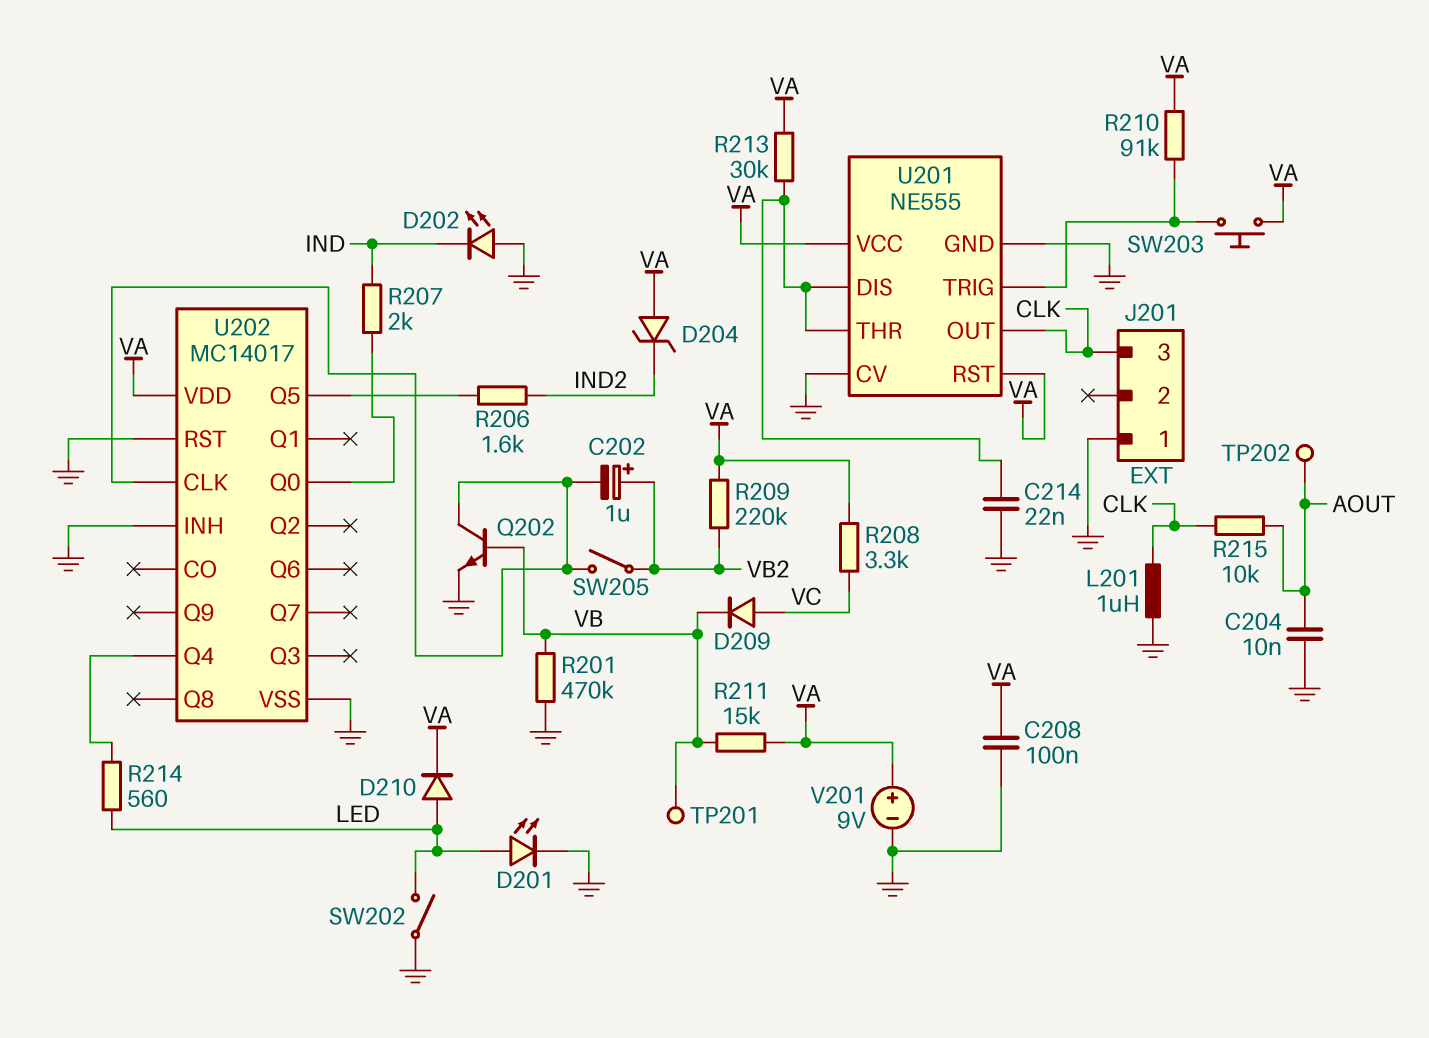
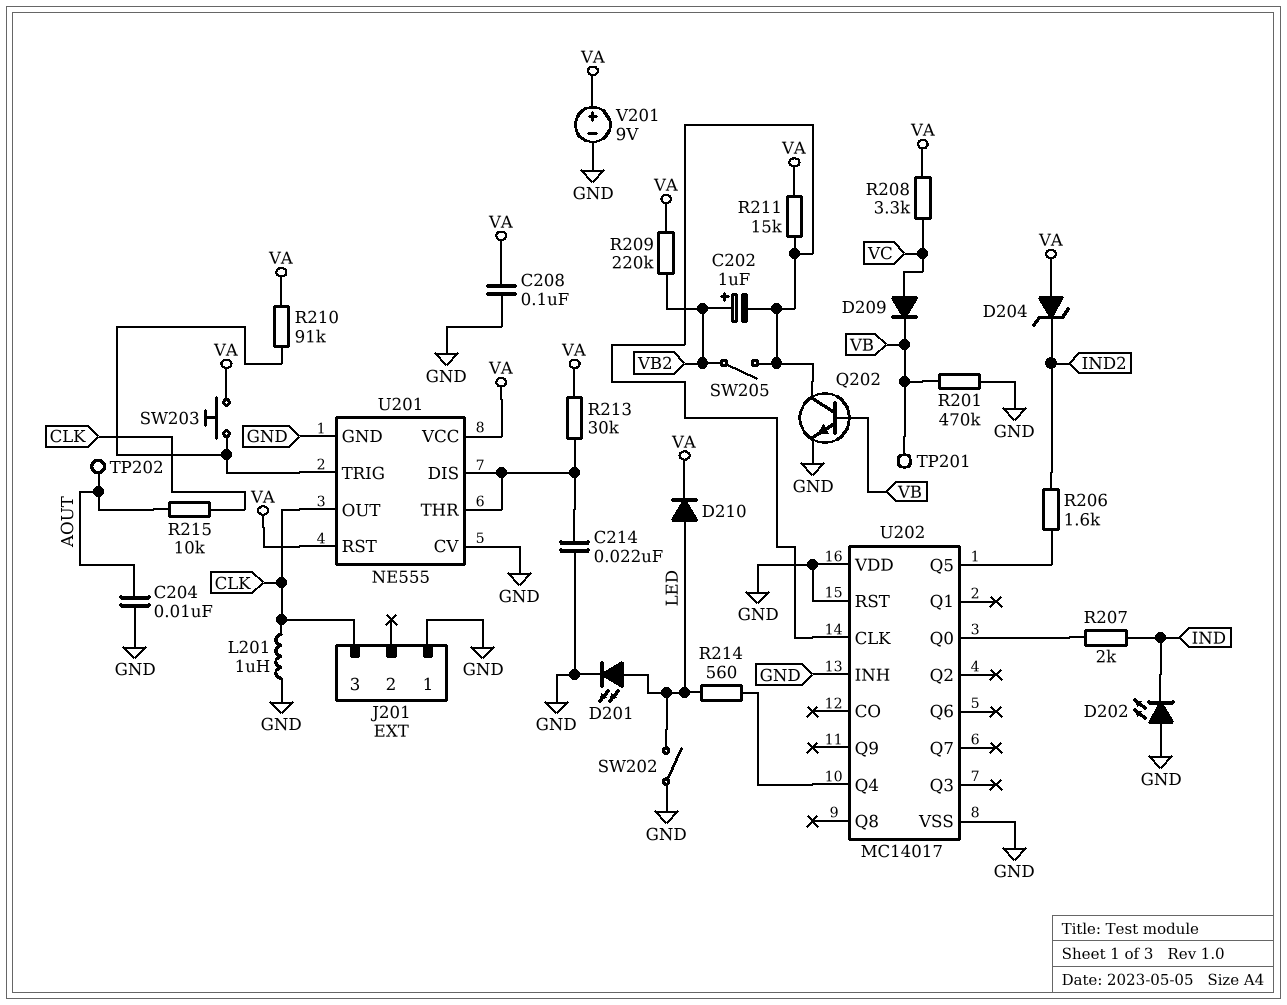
R211: 15k (VA, VB) -> 15k (U202/CLK, VA)
U202 pin VDD: VA -> GND

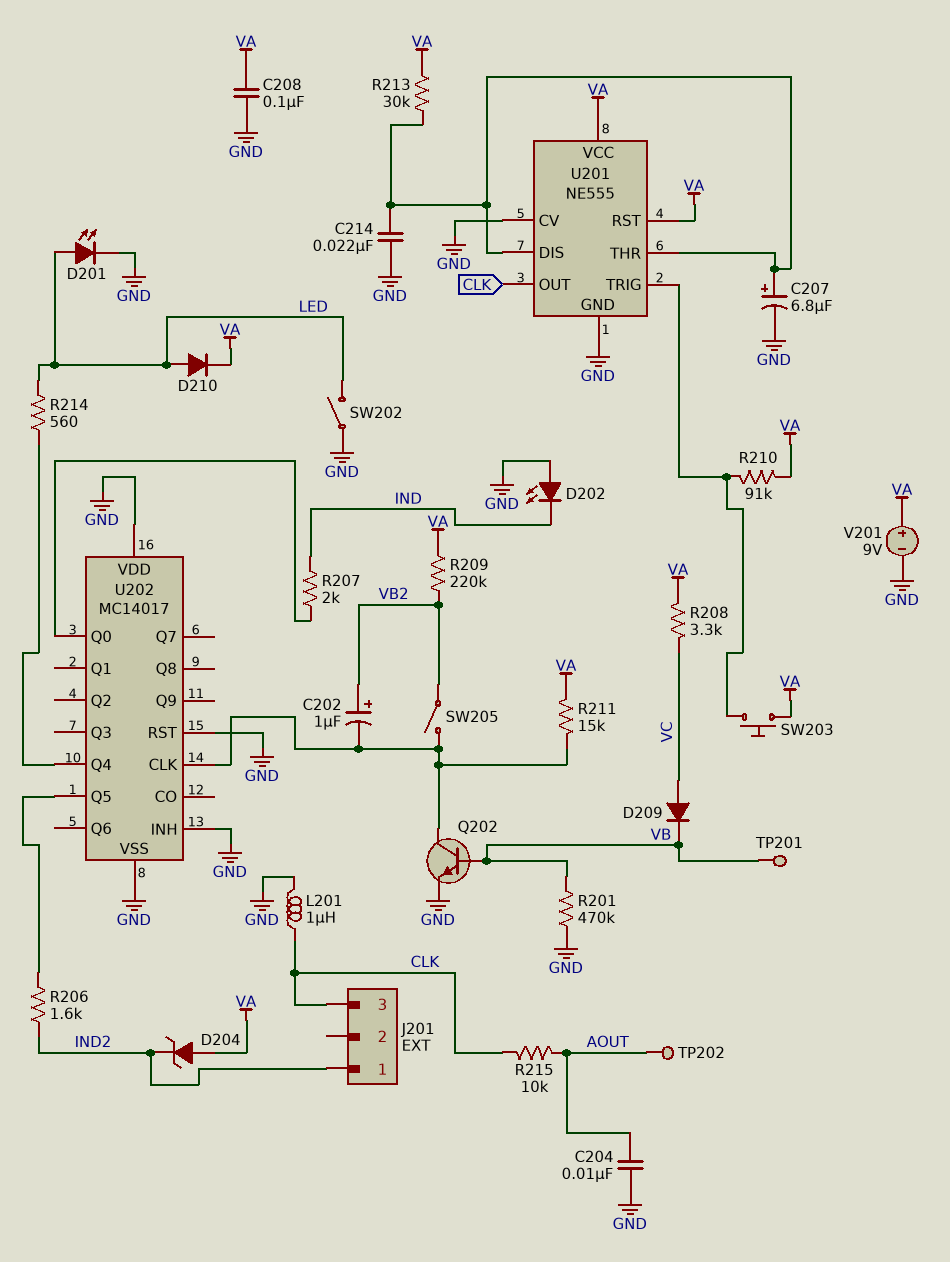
C207: none -> 6.8uF (plus U201/DIS, minus GND)
J201 pin 1: GND -> IND2

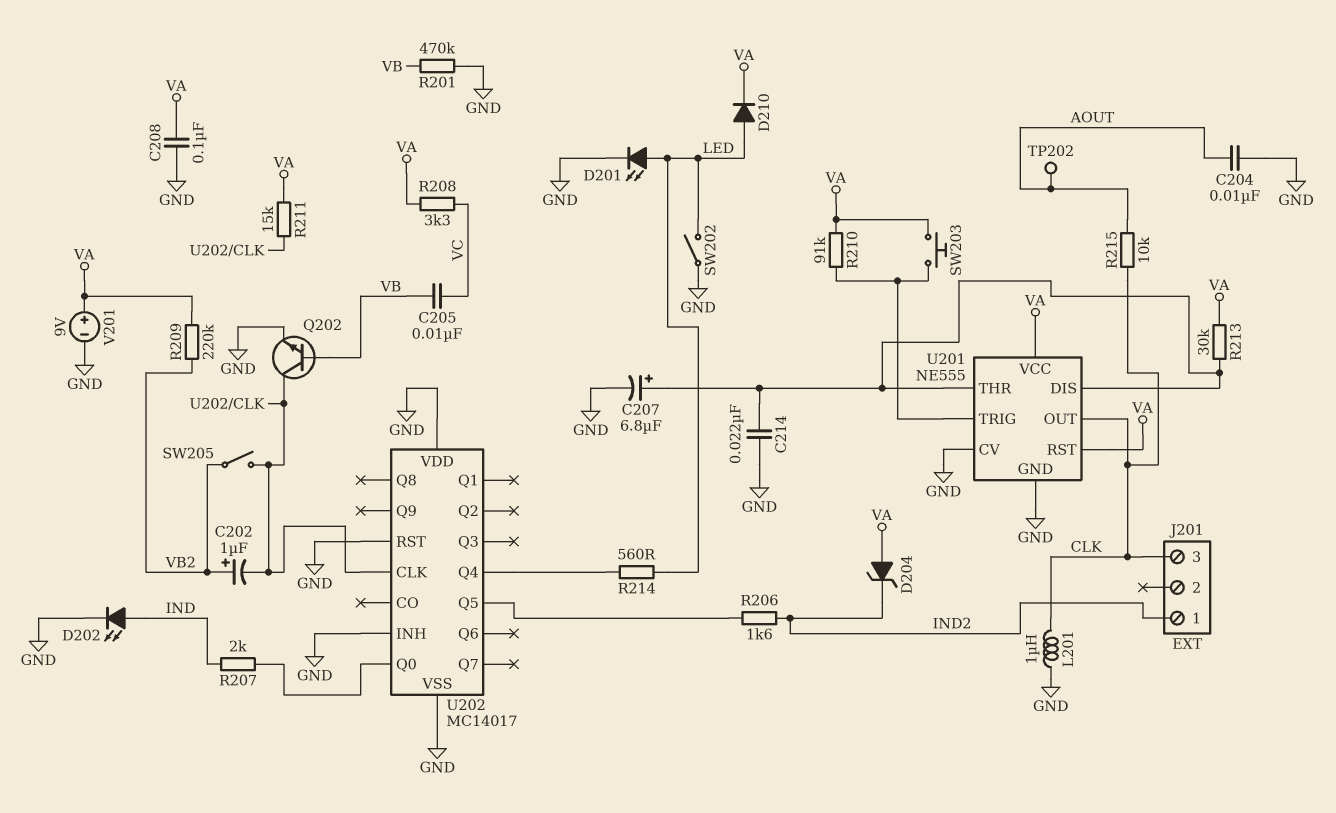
C205: none -> 10nF (VB, VC)
D202: LED (A GND, K IND) -> LED (A IND, K GND)
D209: diode (A VC, K VB) -> none
TP201: test point (VB) -> none

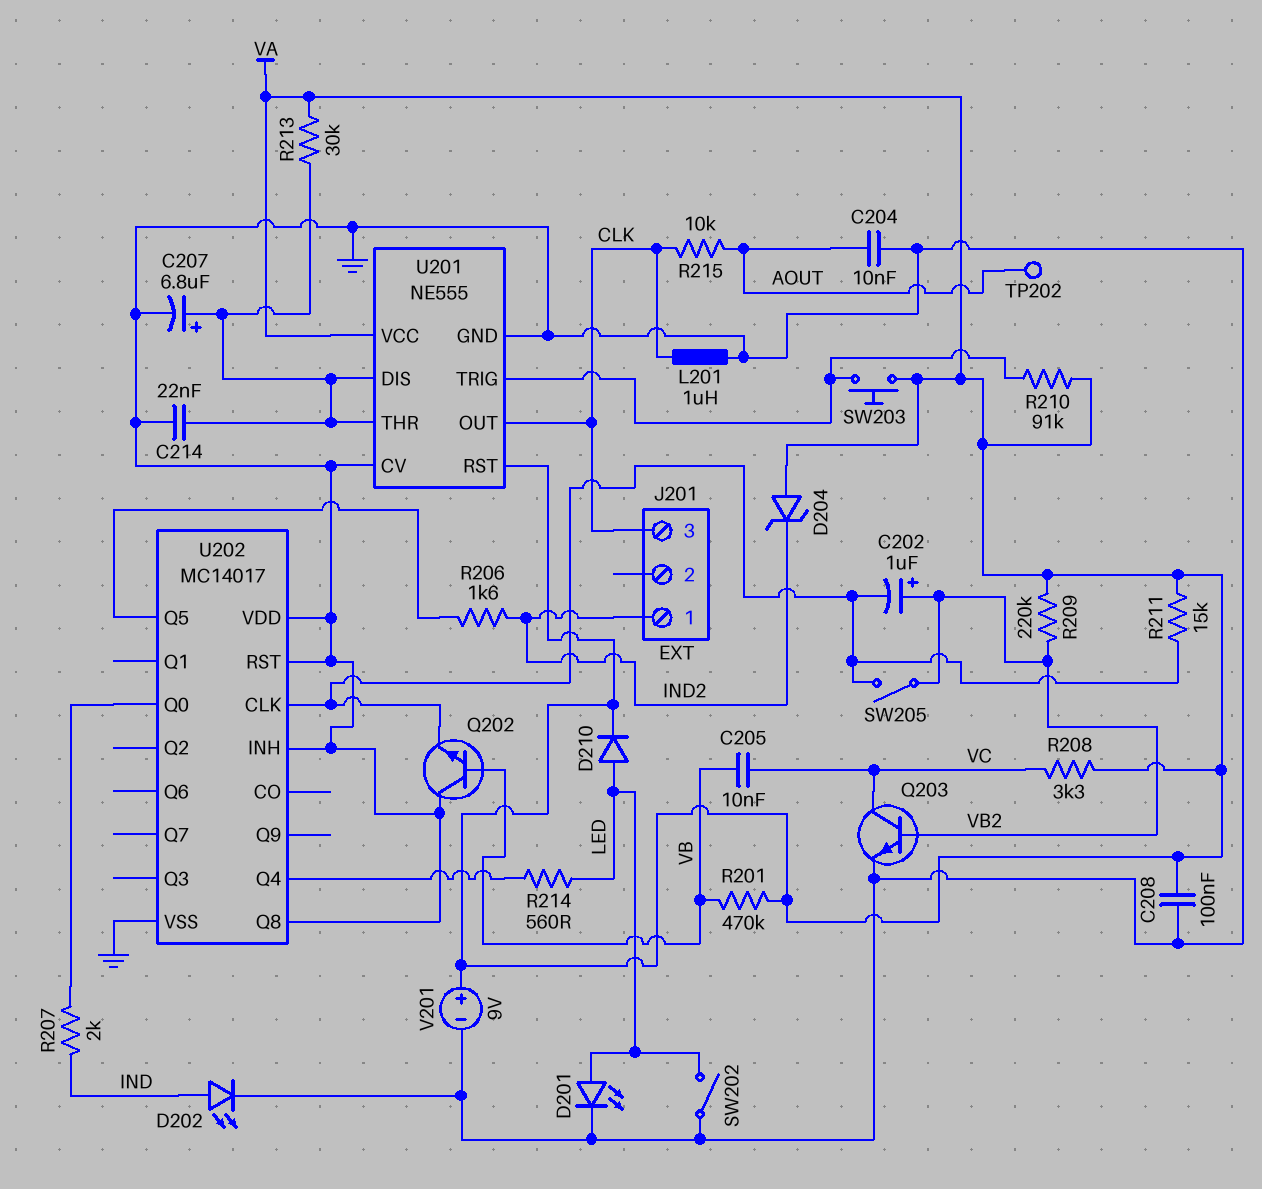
Q202: NPN (B VB, C U202/CLK, E GND) -> NPN (B VB, C GND, E U202/CLK)
Q203: none -> NPN (B VB2, C VC, E GND)
R201: 470k (GND, VB) -> 470k (VA, VB)
U202 pin Q8: none -> GND

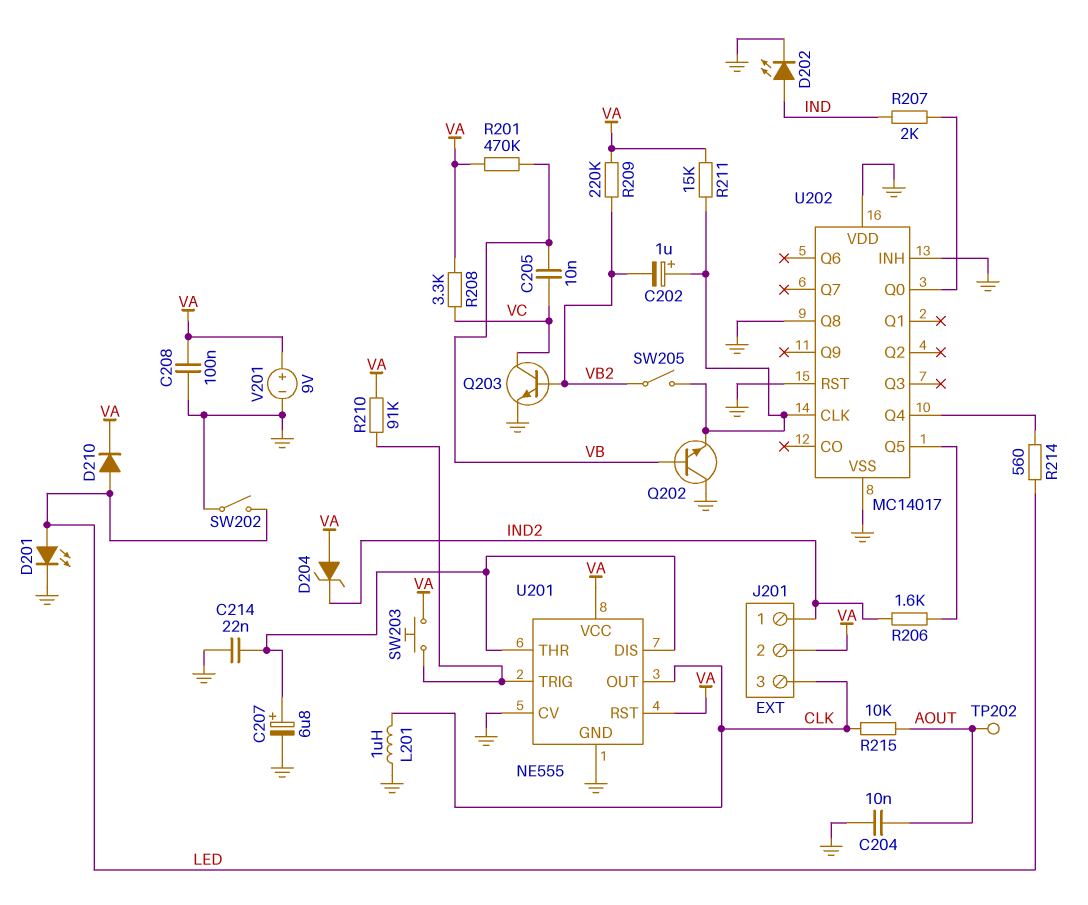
C202: 1uF (plus VB2, minus U202/CLK) -> 1uF (plus U202/CLK, minus VB2)
J201 pin 2: none -> VA
R213: 30k (U201/DIS, VA) -> none

